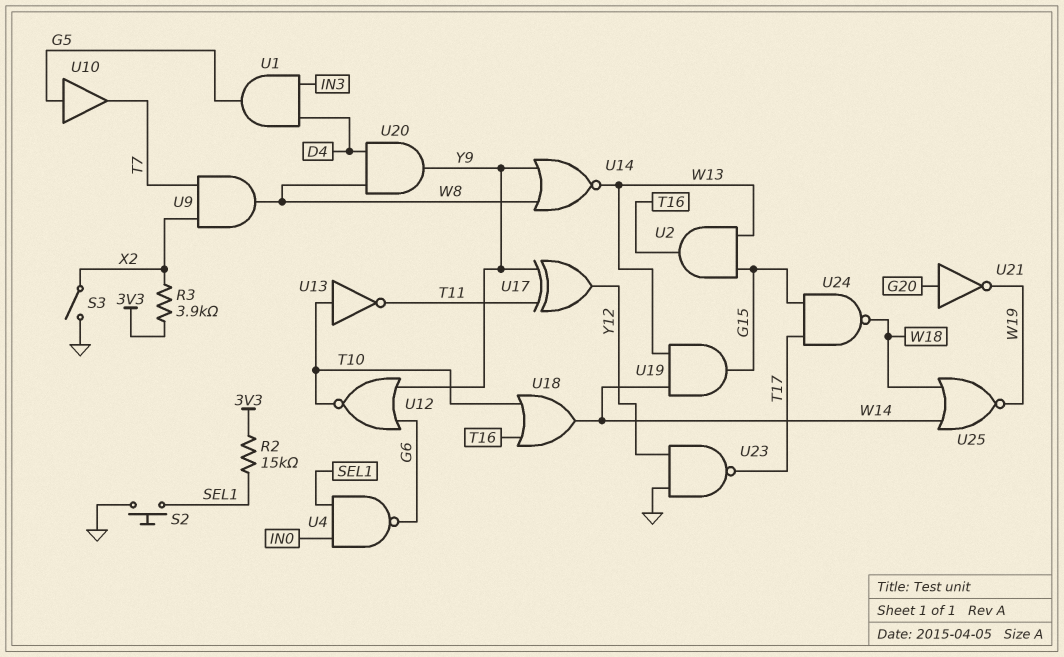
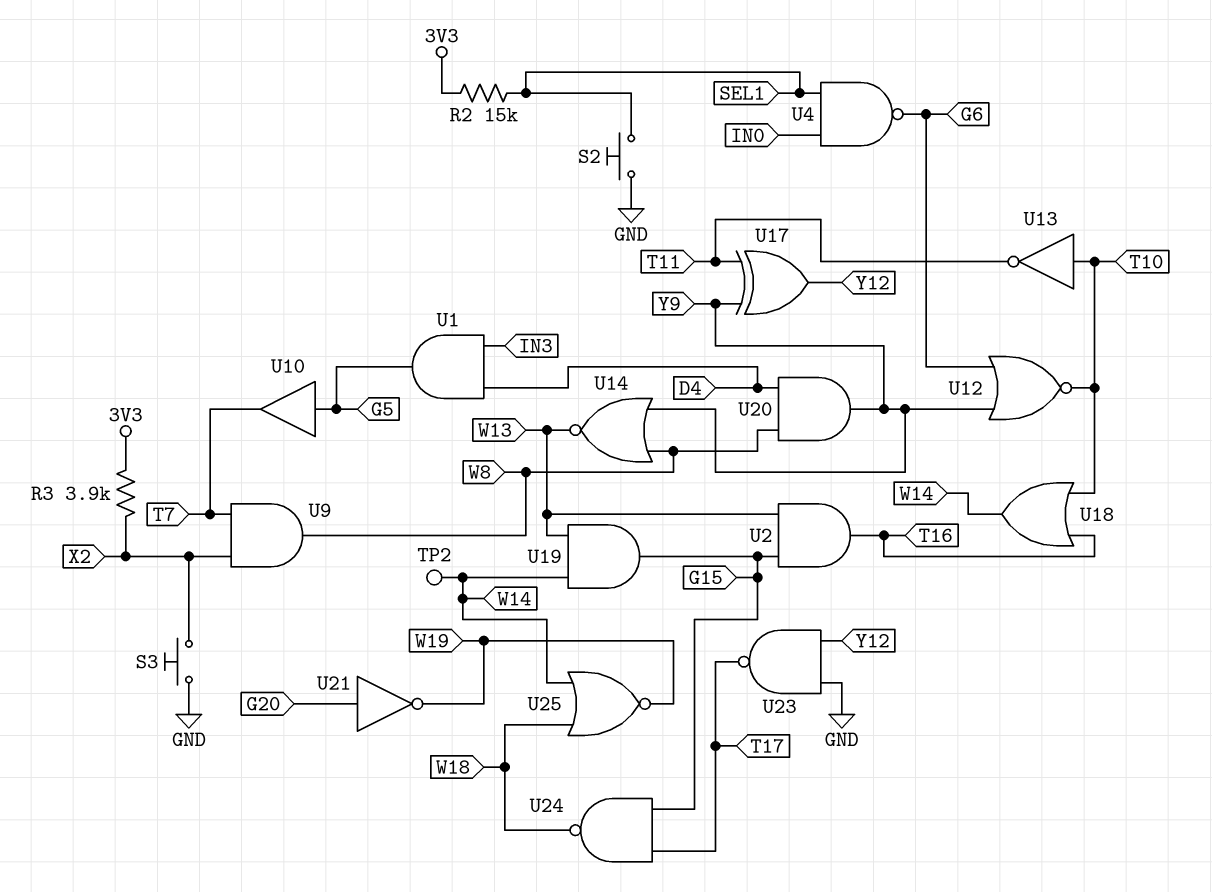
S3: switch (GND, X2) -> button (GND, X2)
TP2: none -> test point (W14)

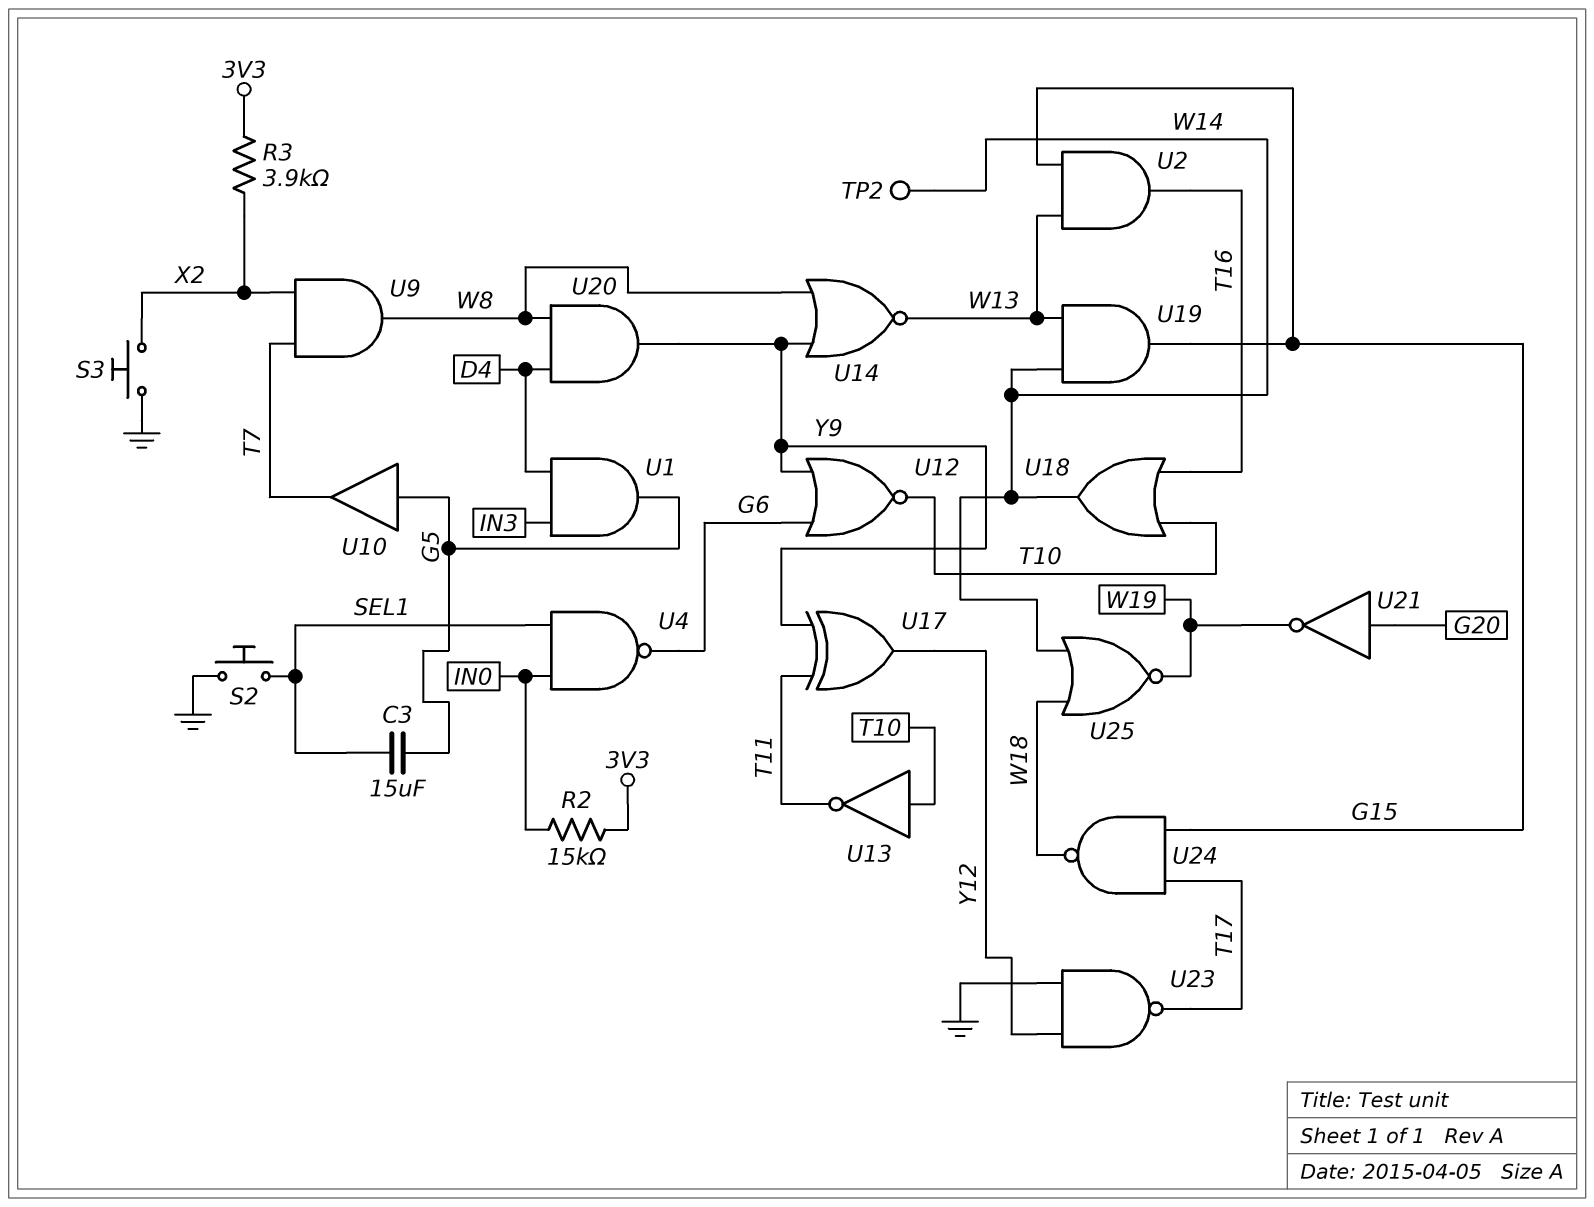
C3: none -> 15uF (G5, SEL1)
R2: 15k (3V3, SEL1) -> 15k (3V3, IN0)

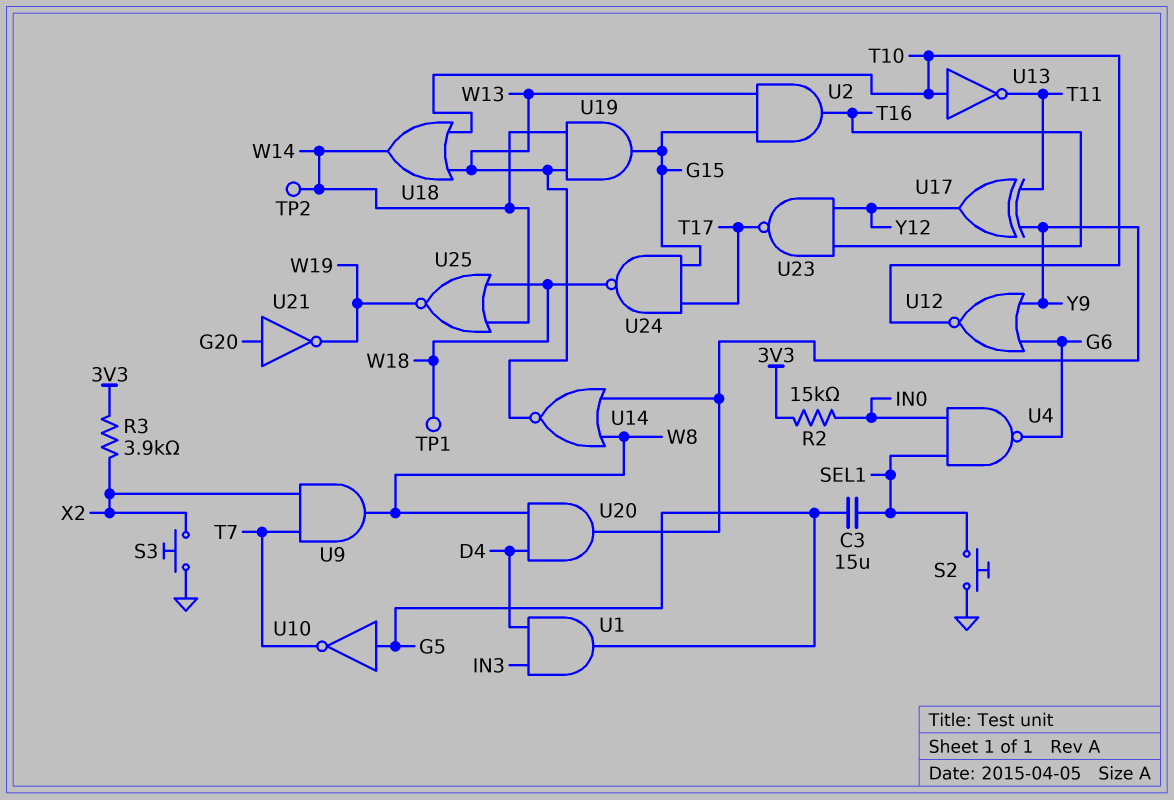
TP1: none -> test point (W18)
U10: buffer (in G5, out T7) -> NOT (in G5, out T7)
U18: OR (in T10, in T16, out W14) -> OR (in T10, in W13, out W14)
U23: NAND (in GND, in Y12, out T17) -> NAND (in T16, in Y12, out T17)

